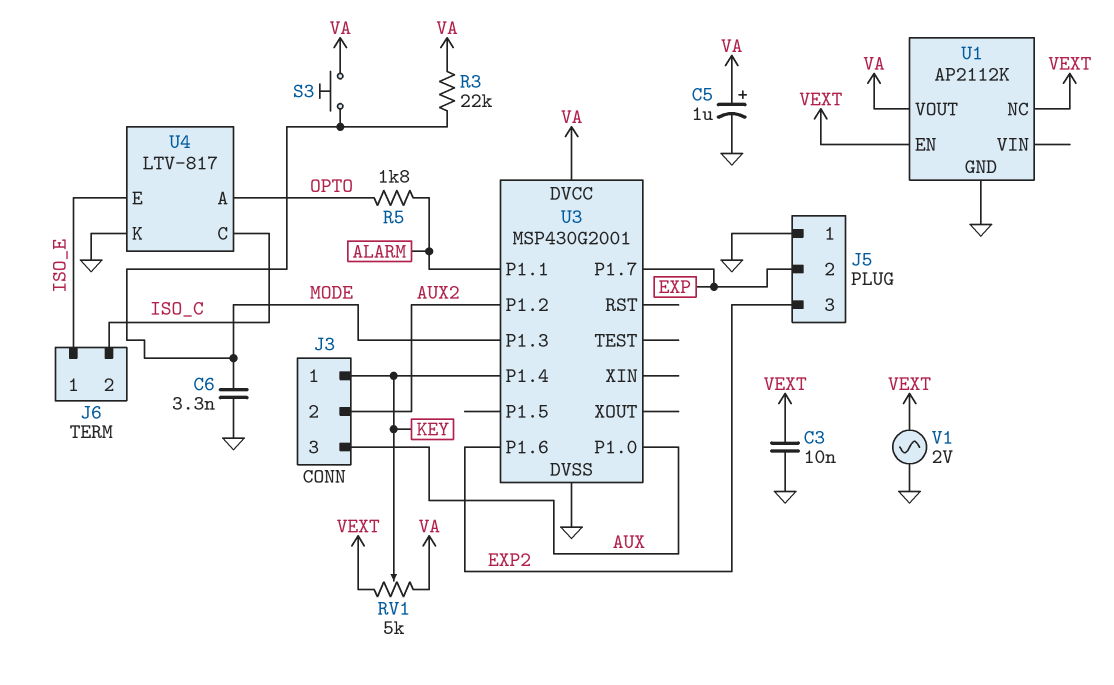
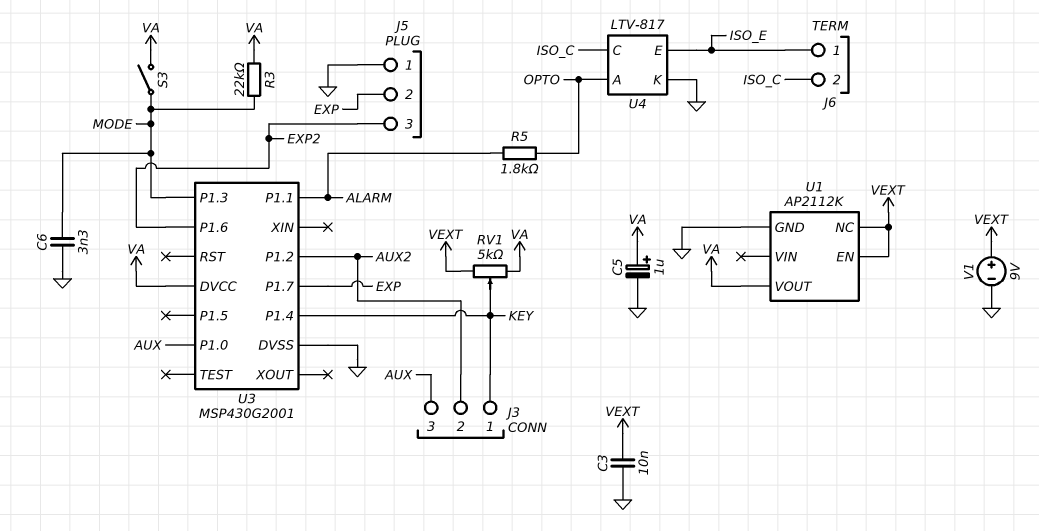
S3: button (MODE, VA) -> switch (MODE, VA)
V1: AC 2V (GND, VEXT) -> 9V (plus VEXT, minus GND)

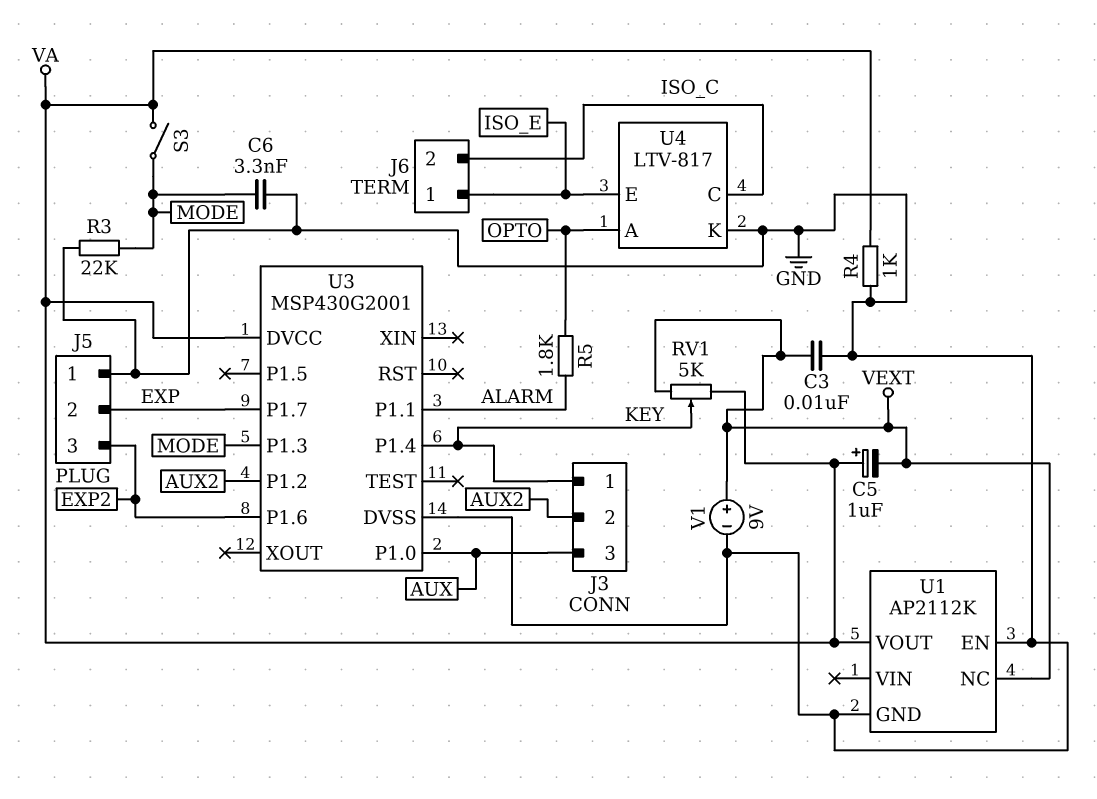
C5: 1uF (plus VA, minus GND) -> 1uF (plus VA, minus VEXT)
R3: 22k (MODE, VA) -> 22k (GND, MODE)
R4: none -> 1k (GND, VA)
U1 pin EN: VEXT -> GND

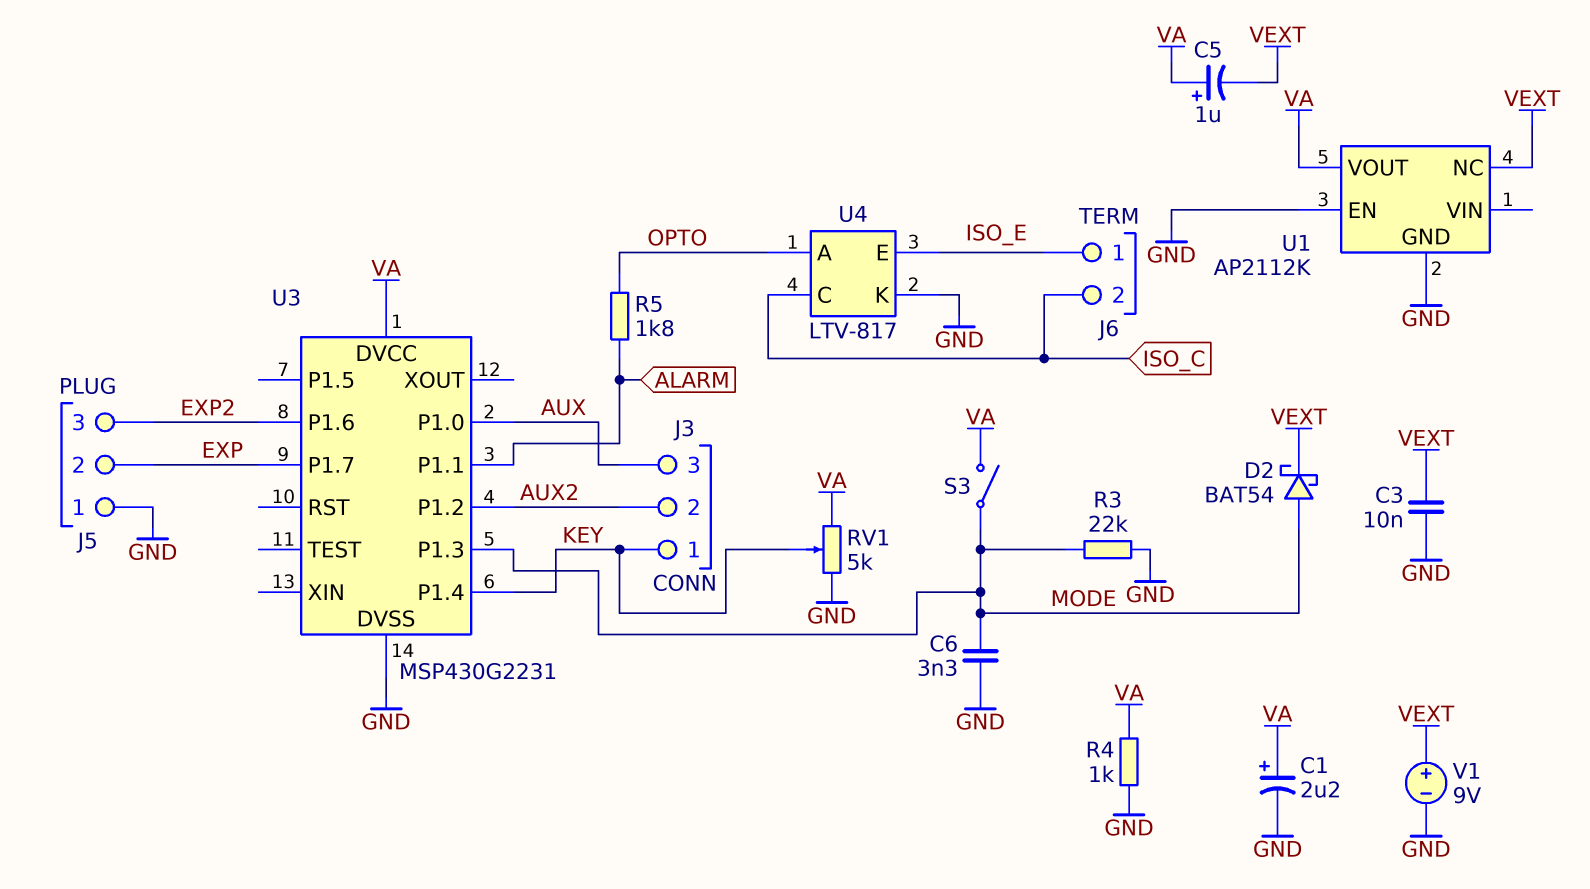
C1: none -> 2.2uF (plus VA, minus GND)
D2: none -> schottky BAT54 (A MODE, K VEXT)
RV1: 5k (VA, VEXT, wiper KEY) -> 5k (GND, VA, wiper KEY)
U3: MSP430G2001 -> MSP430G2231

